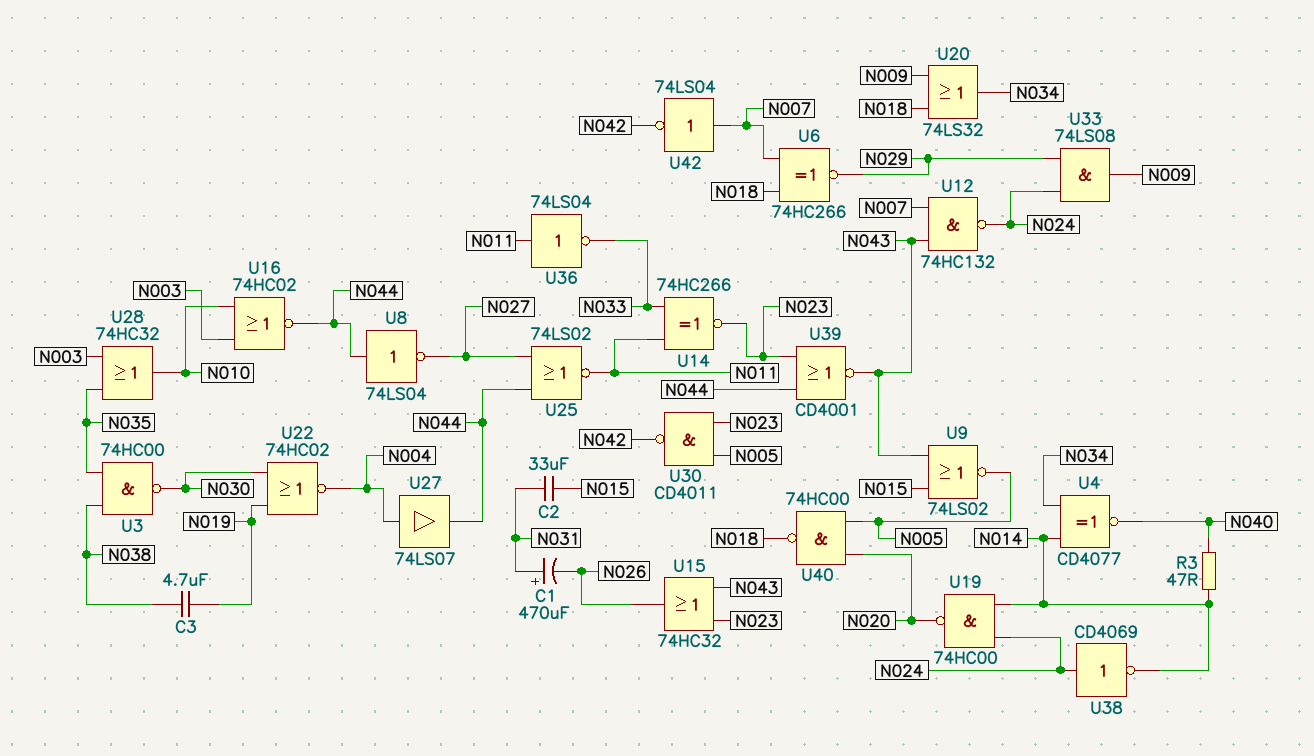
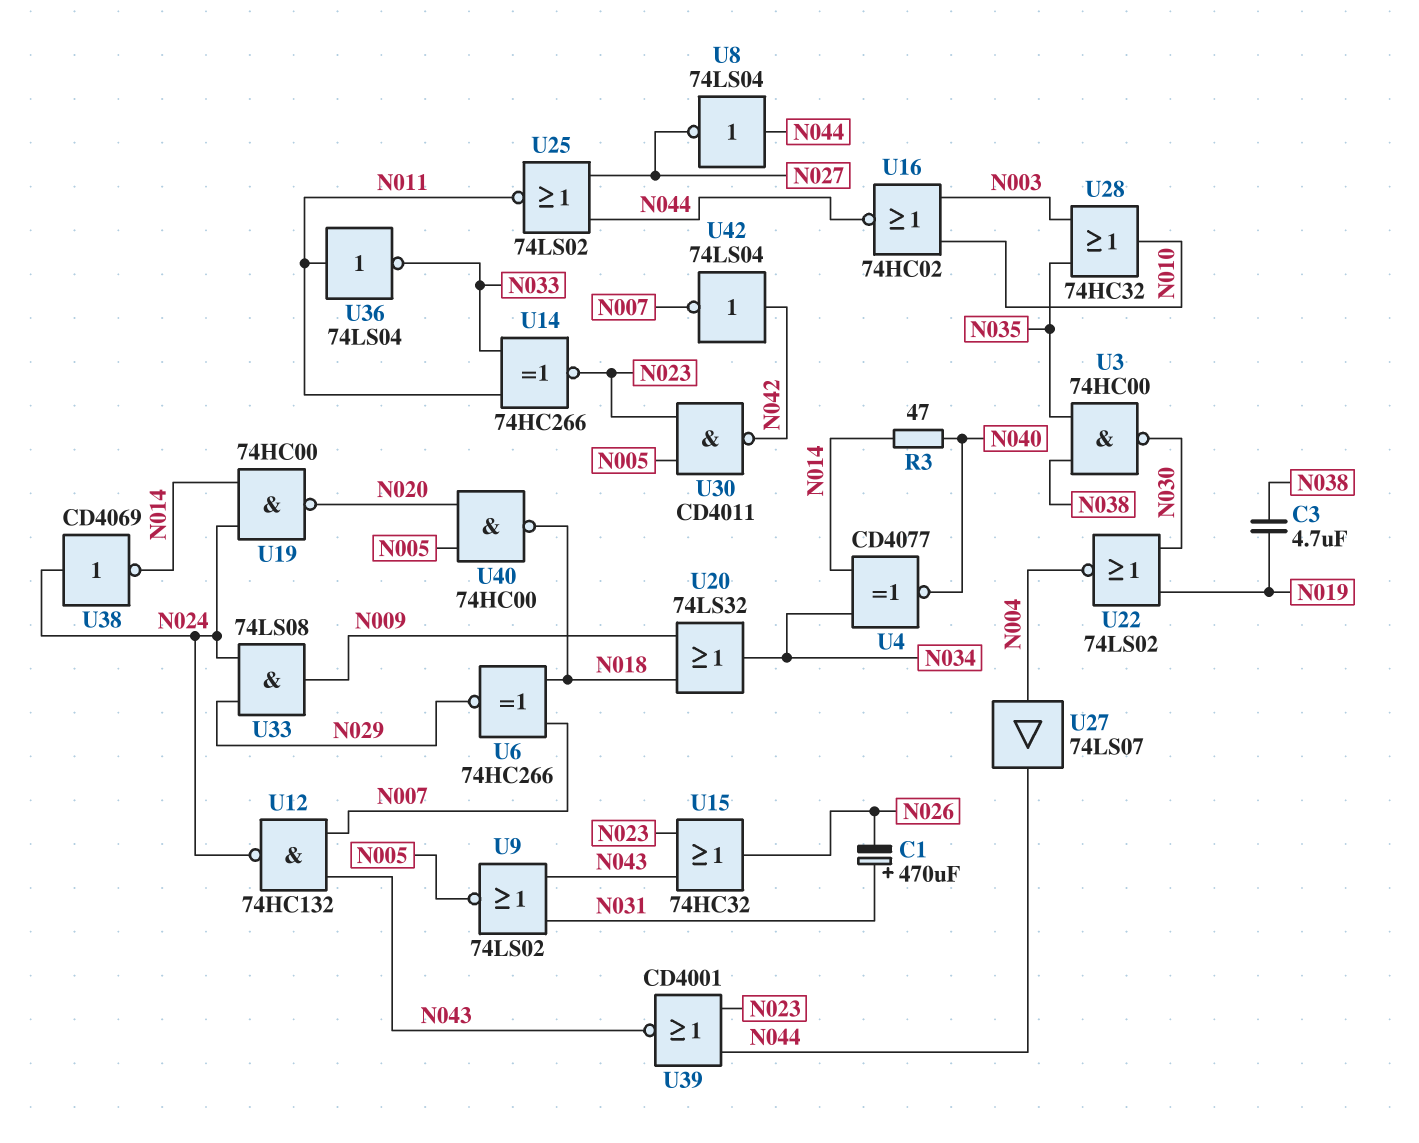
C2: 33uF (N015, N031) -> none
U9: NOR 74LS02 (in N015, in N043, out N005) -> NOR 74LS02 (in N031, in N043, out N005)
U22: NOR 74HC02 (in N019, in N030, out N004) -> NOR 74LS02 (in N019, in N030, out N004)
U42: NOT 74LS04 (in N007, out N042) -> NOT 74LS04 (in N042, out N007)

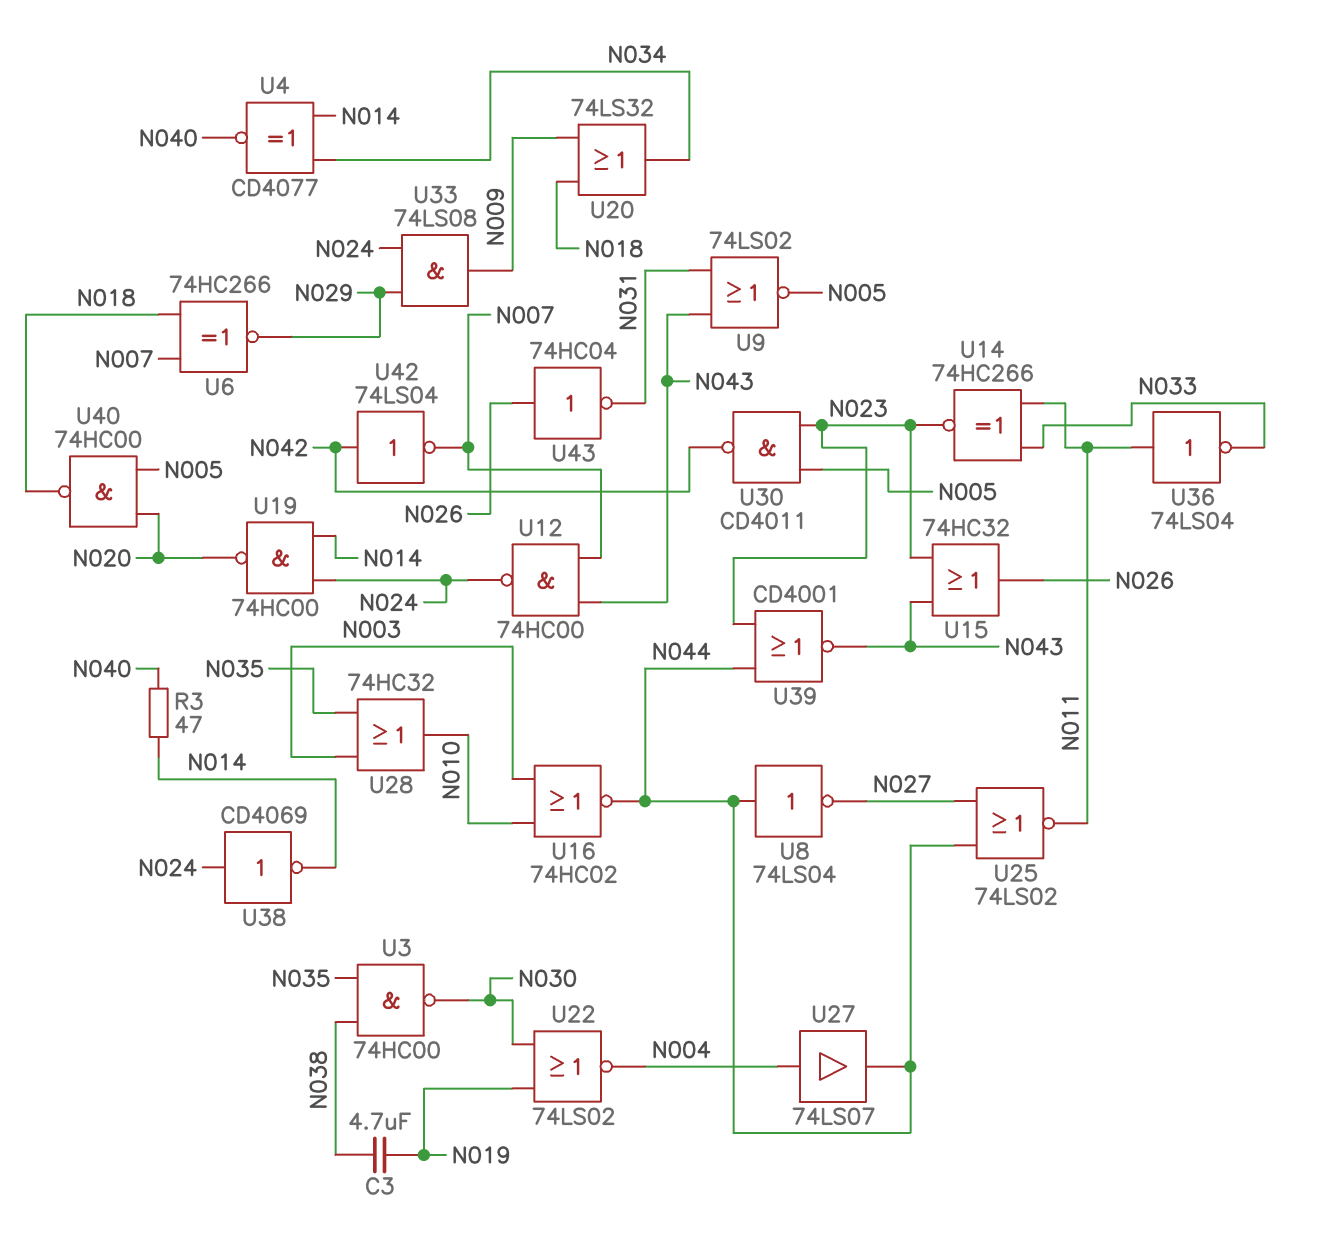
C1: 470uF (plus N031, minus N026) -> none
U12: NAND 74HC132 (in N007, in N043, out N024) -> NAND 74HC00 (in N007, in N043, out N024)
U43: none -> NOT 74HC04 (in N026, out N031)

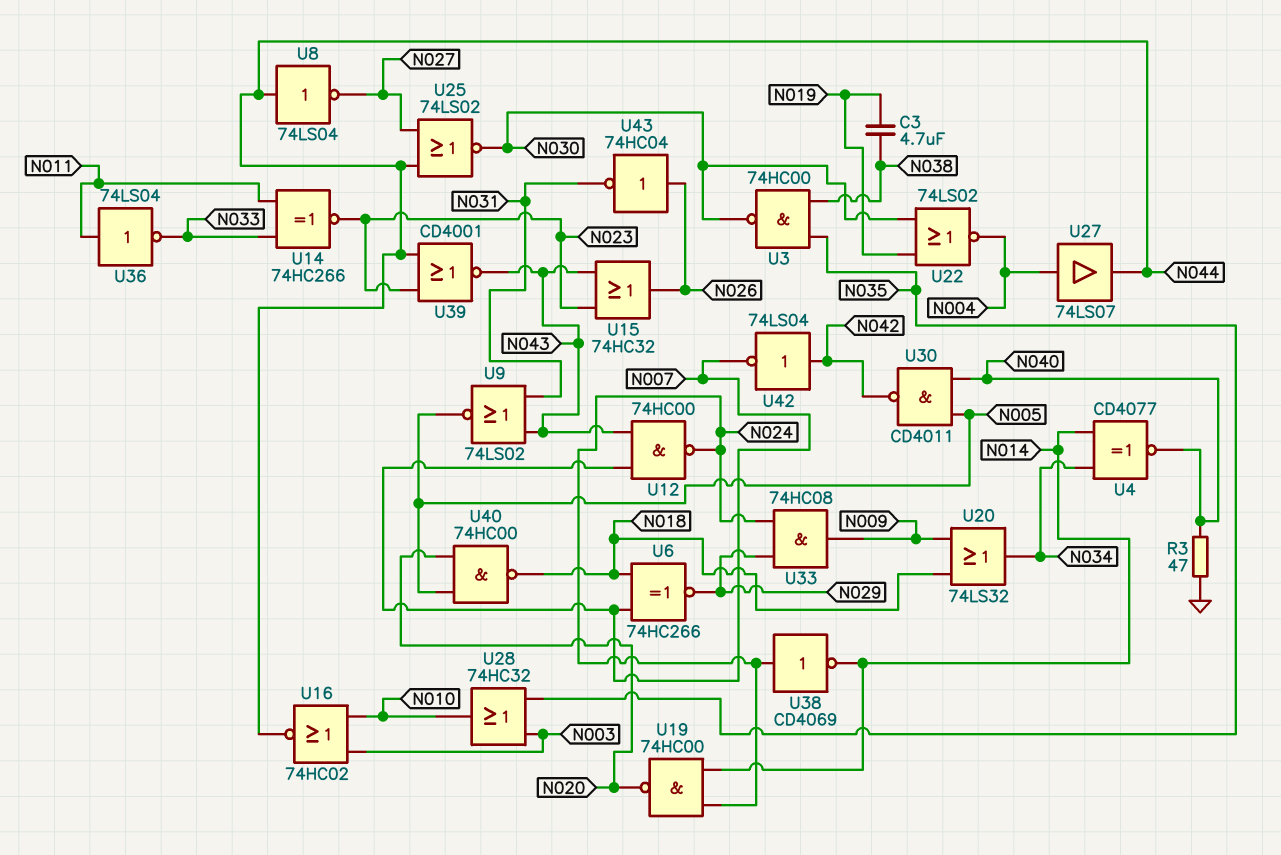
R3: 47 (N014, N040) -> 47 (GND, N040)
U25: NOR 74LS02 (in N027, in N044, out N011) -> NOR 74LS02 (in N027, in N044, out N030)
U30: NAND CD4011 (in N005, in N023, out N042) -> NAND CD4011 (in N005, in N040, out N042)
U33: AND 74LS08 (in N024, in N029, out N009) -> AND 74HC08 (in N024, in N029, out N009)

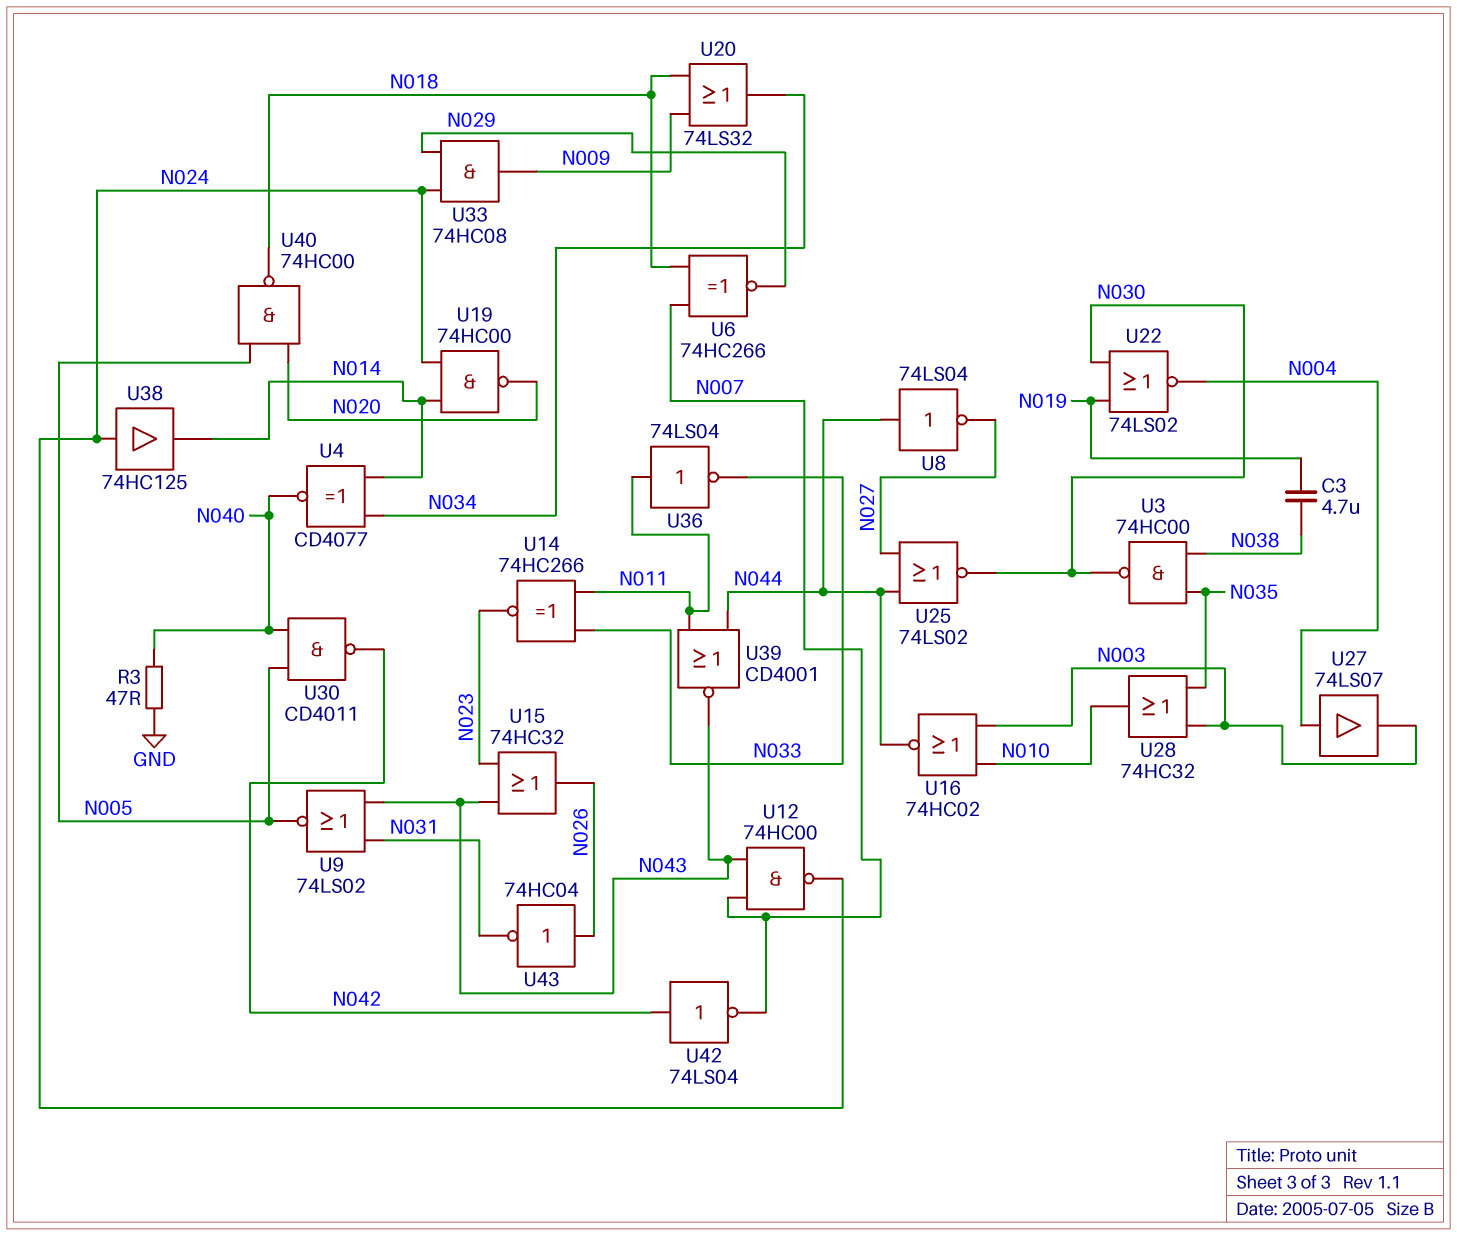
U27: buffer 74LS07 (in N004, out N044) -> buffer 74LS07 (in N004, out N003)
U38: NOT CD4069 (in N024, out N014) -> buffer 74HC125 (in N024, out N014)
U39: NOR CD4001 (in N023, in N044, out N043) -> NOR CD4001 (in N011, in N044, out N043)

